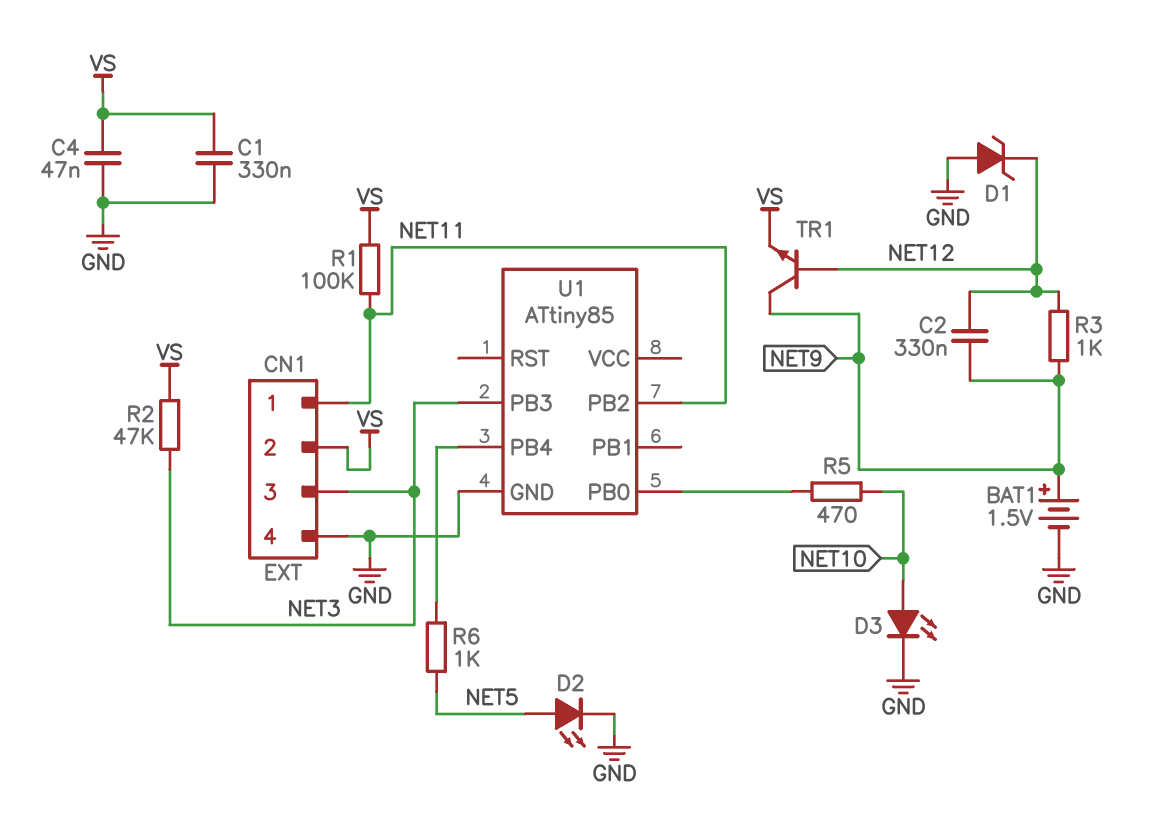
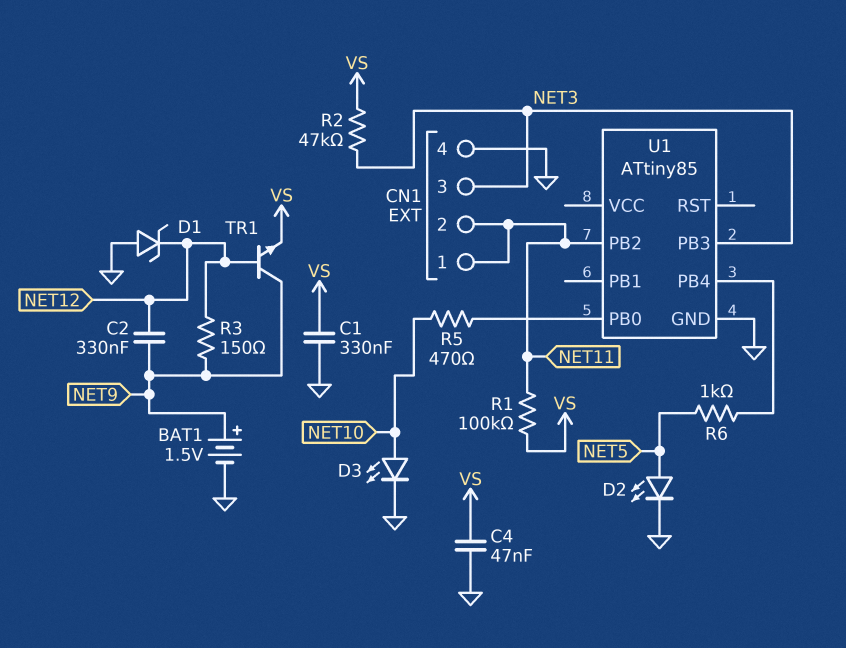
CN1 pin 2: VS -> NET11
R3: 1k (NET9, NET12) -> 150 (NET9, NET12)

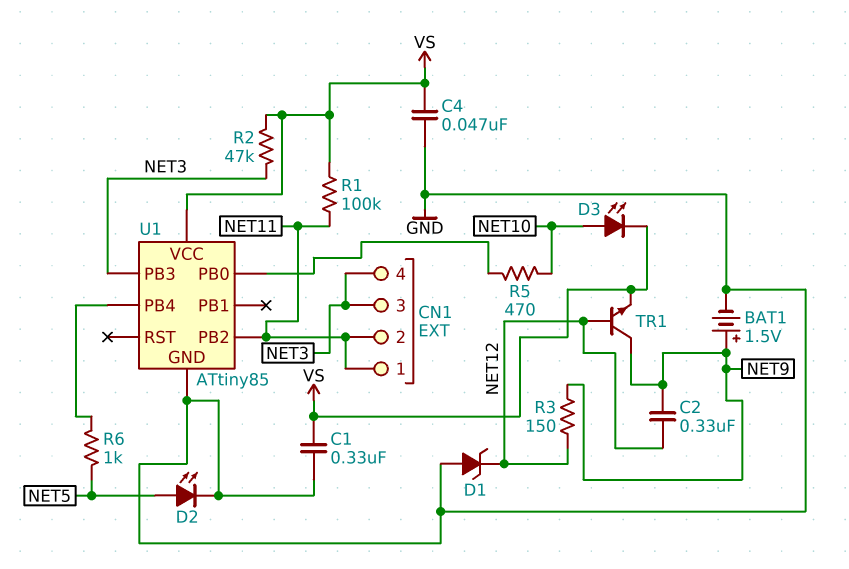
CN1 pin 4: GND -> NET3
D3: LED (A NET10, K GND) -> LED (A NET10, K VS)
U1 pin VCC: none -> VS

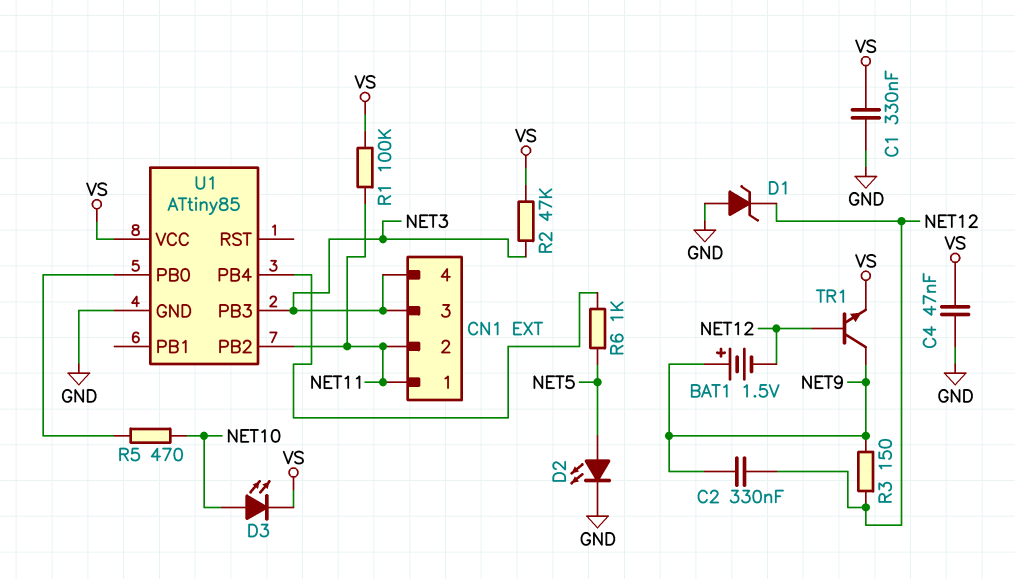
BAT1: 1.5V (plus NET9, minus GND) -> 1.5V (plus NET9, minus NET12)

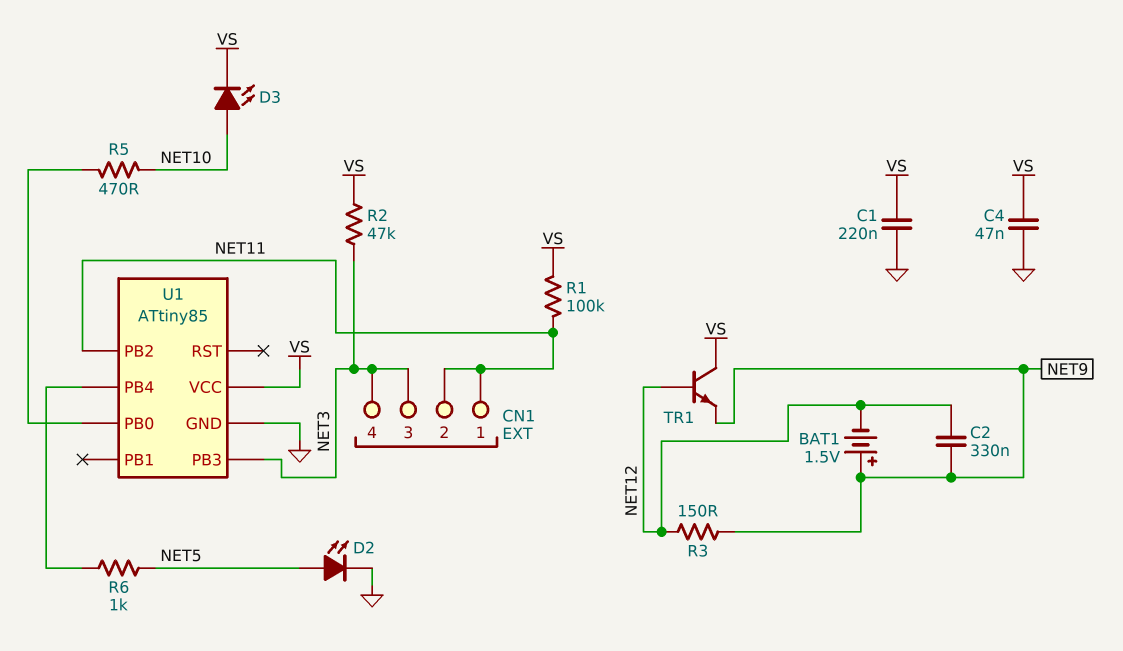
C1: 330nF (GND, VS) -> 220nF (GND, VS)
D1: zener (A GND, K NET12) -> none
TR1: NPN (B NET12, C NET9, E VS) -> NPN (B NET12, C VS, E NET9)

